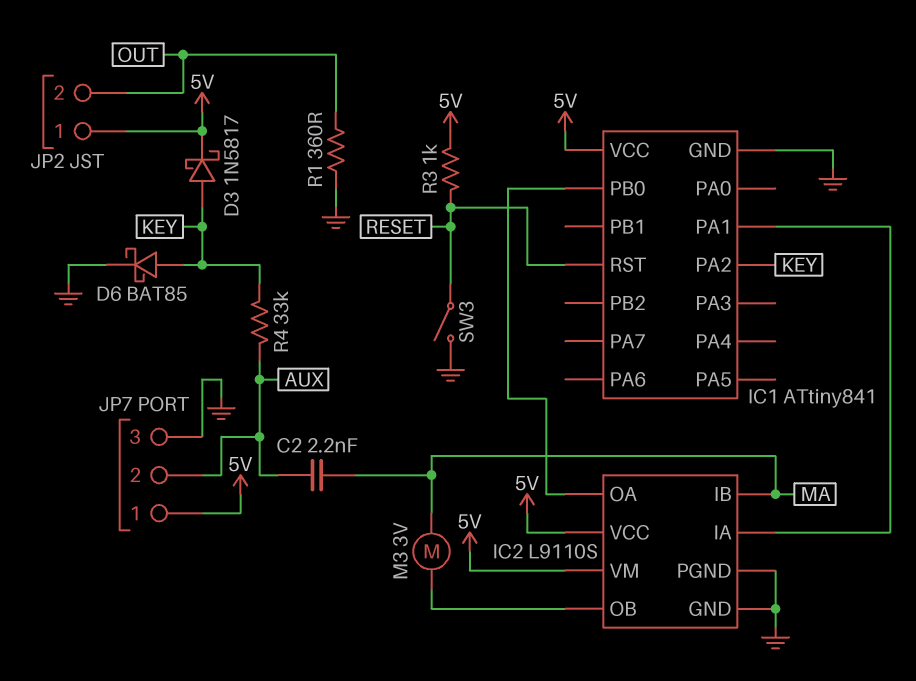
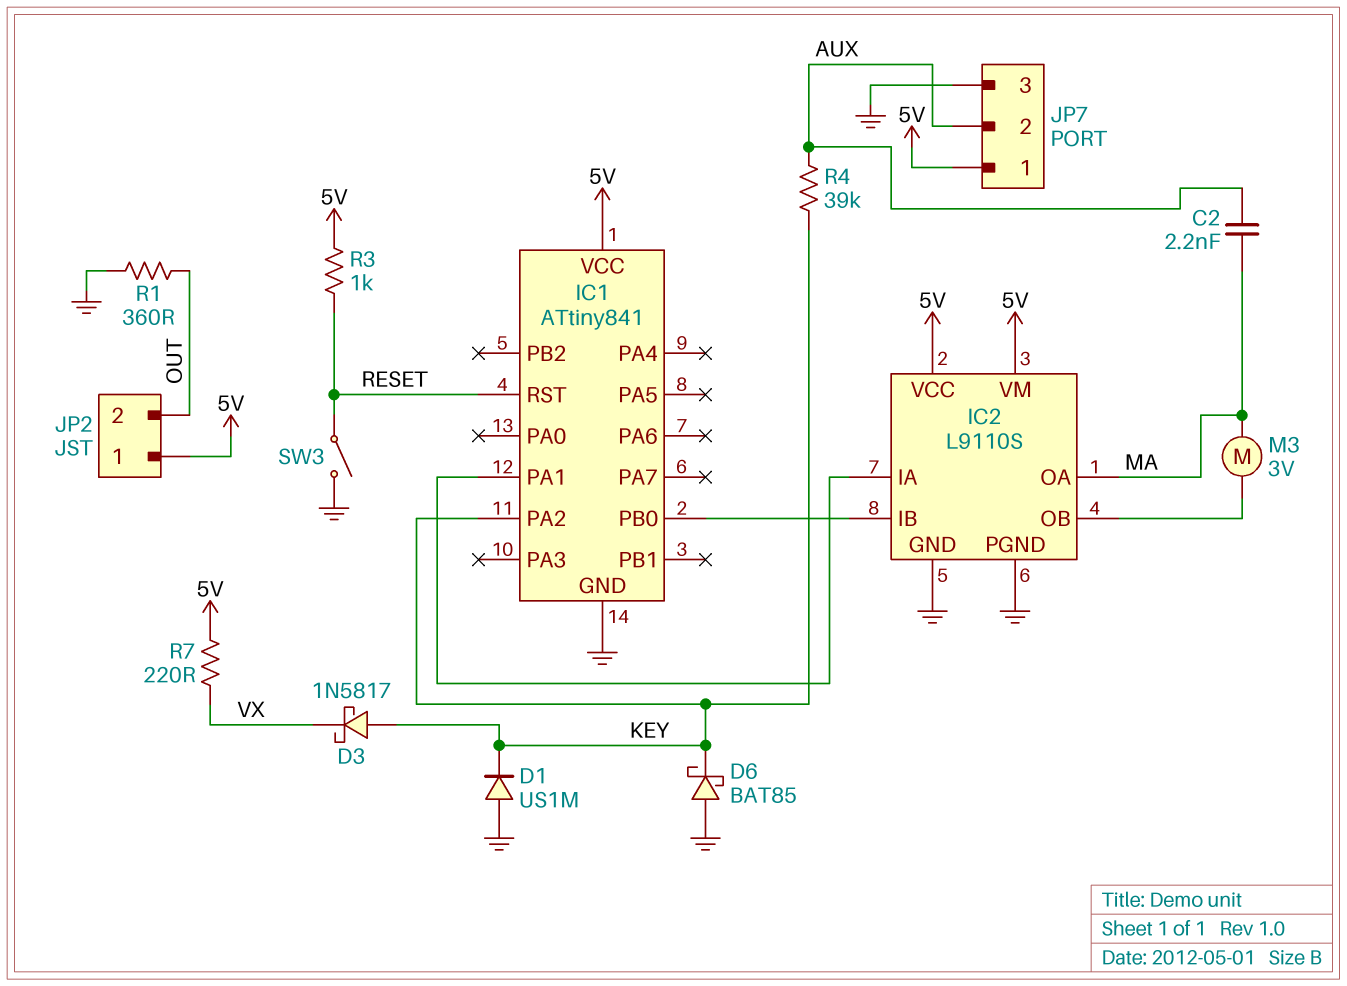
D1: none -> diode US1M (A GND, K KEY)
D3: schottky 1N5817 (A KEY, K 5V) -> schottky 1N5817 (A KEY, K VX)
D6: schottky BAT85 (A KEY, K GND) -> schottky BAT85 (A GND, K KEY)
IC2 pin IB: MA -> IC1/PB0
IC2 pin OA: IC1/PB0 -> MA
R4: 33k (AUX, KEY) -> 39k (AUX, KEY)
R7: none -> 220 (5V, VX)

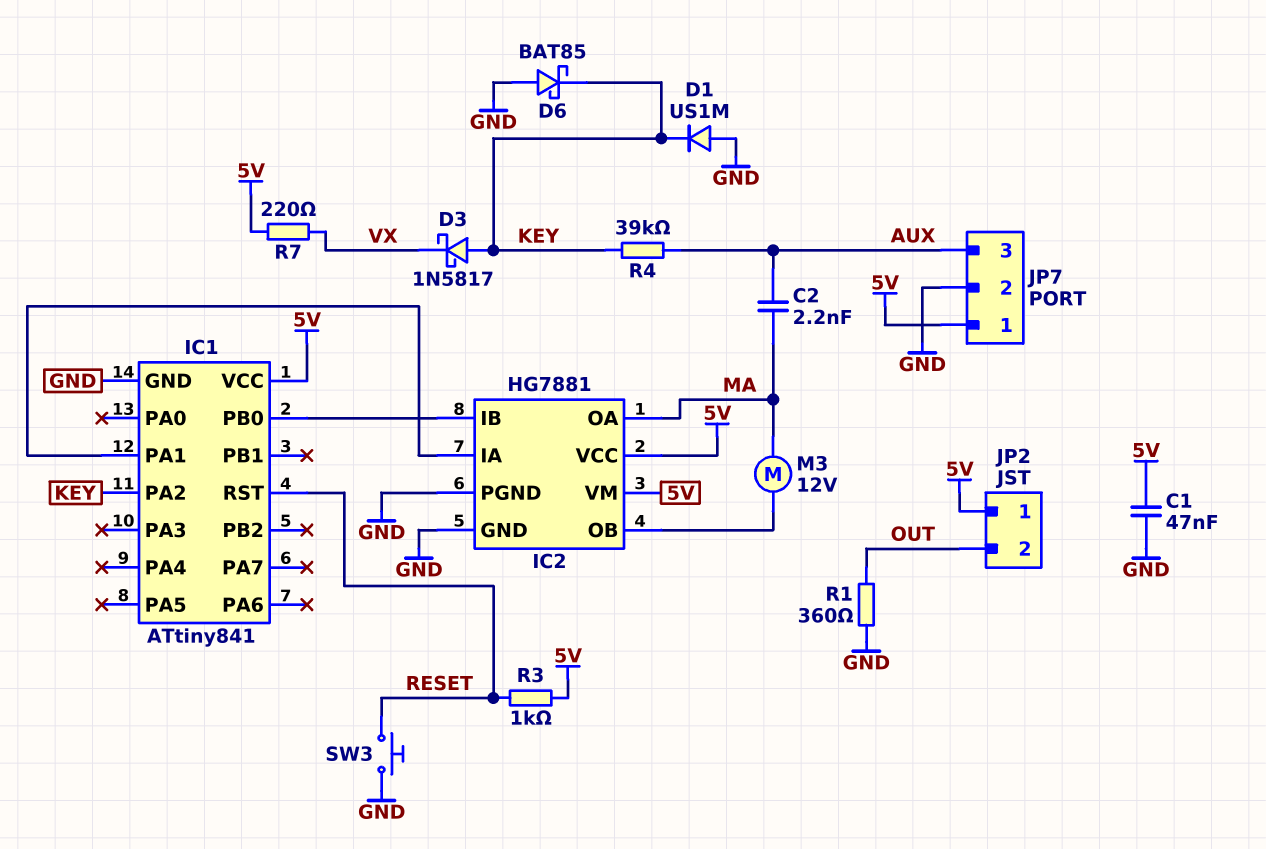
C1: none -> 47nF (5V, GND)
IC2: L9110S -> HG7881
JP7 pin 2: AUX -> GND
JP7 pin 3: GND -> AUX
M3: motor 3V (IC2/OB, MA) -> motor 12V (IC2/OB, MA)
SW3: switch (GND, RESET) -> button (GND, RESET)

